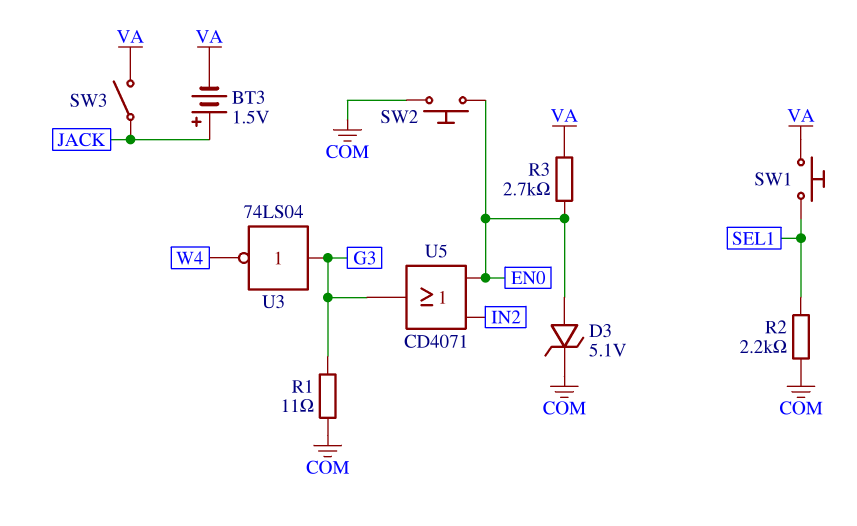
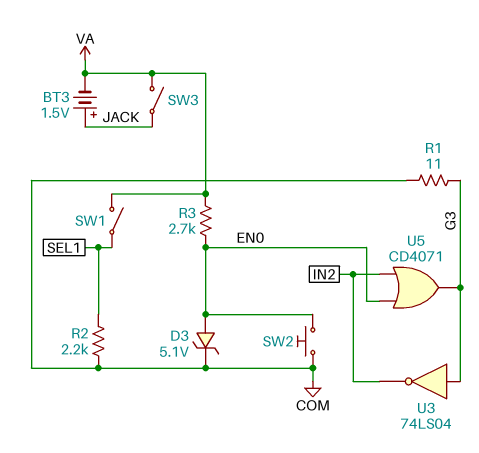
SW1: button (SEL1, VA) -> switch (SEL1, VA)
U3: NOT 74LS04 (in G3, out W4) -> NOT 74LS04 (in G3, out IN2)

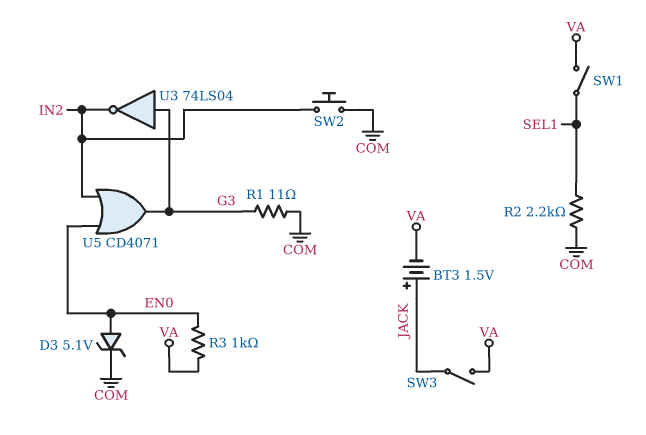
R3: 2.7k (EN0, VA) -> 1k (EN0, VA)
SW2: button (COM, EN0) -> button (COM, IN2)

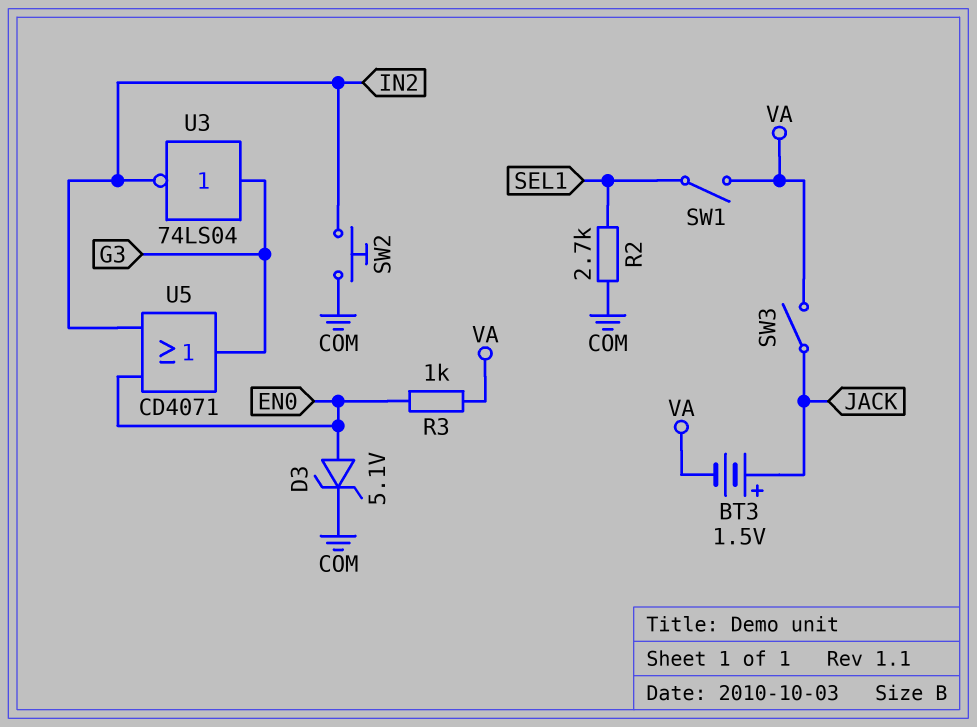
R1: 11 (COM, G3) -> none
R2: 2.2k (COM, SEL1) -> 2.7k (COM, SEL1)

